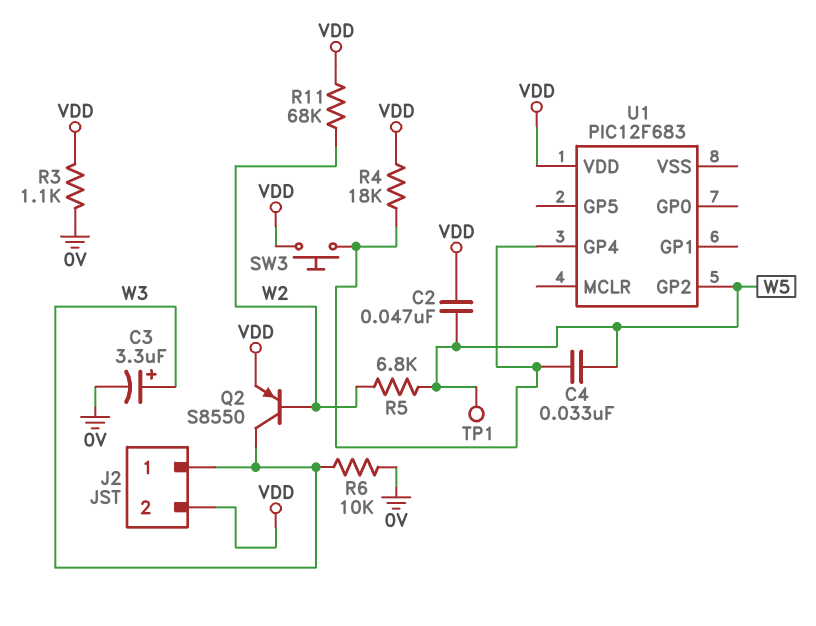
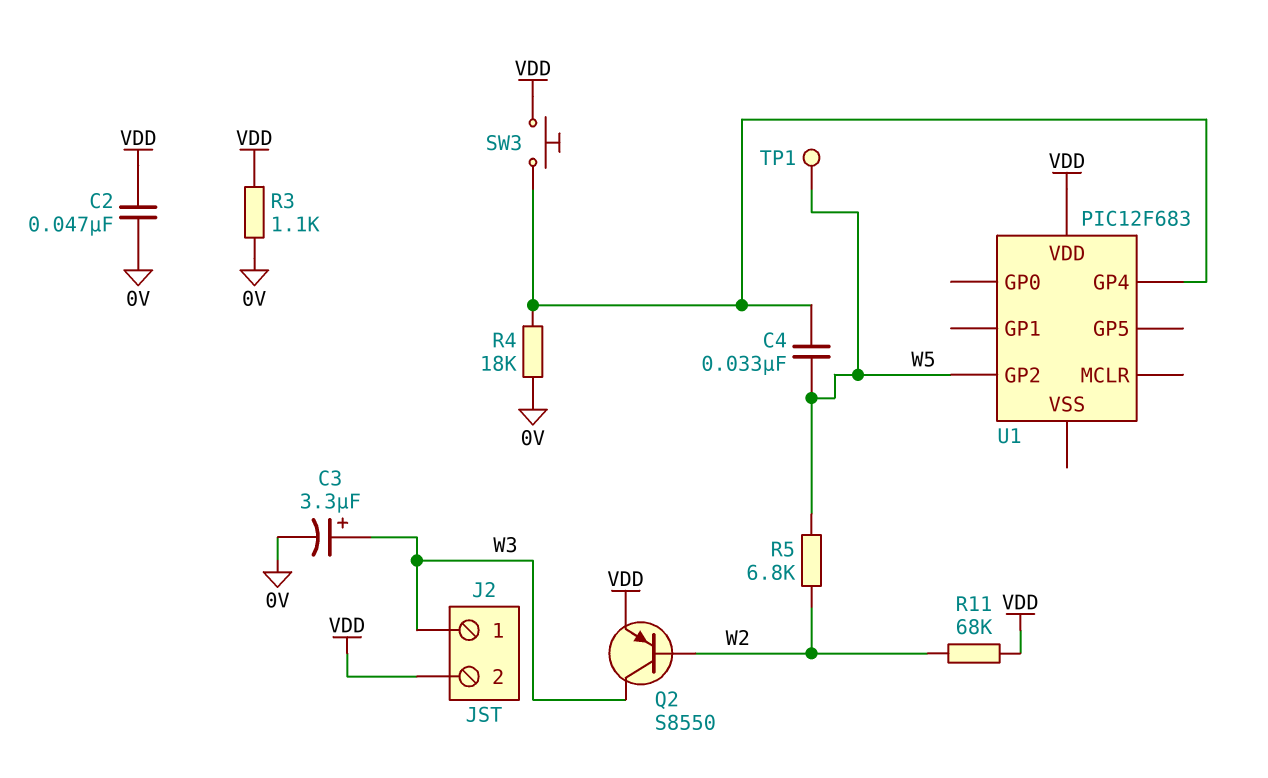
C2: 47nF (VDD, W5) -> 47nF (0V, VDD)
R4: 18k (U1/GP4, VDD) -> 18k (0V, U1/GP4)
R6: 10k (0V, W3) -> none

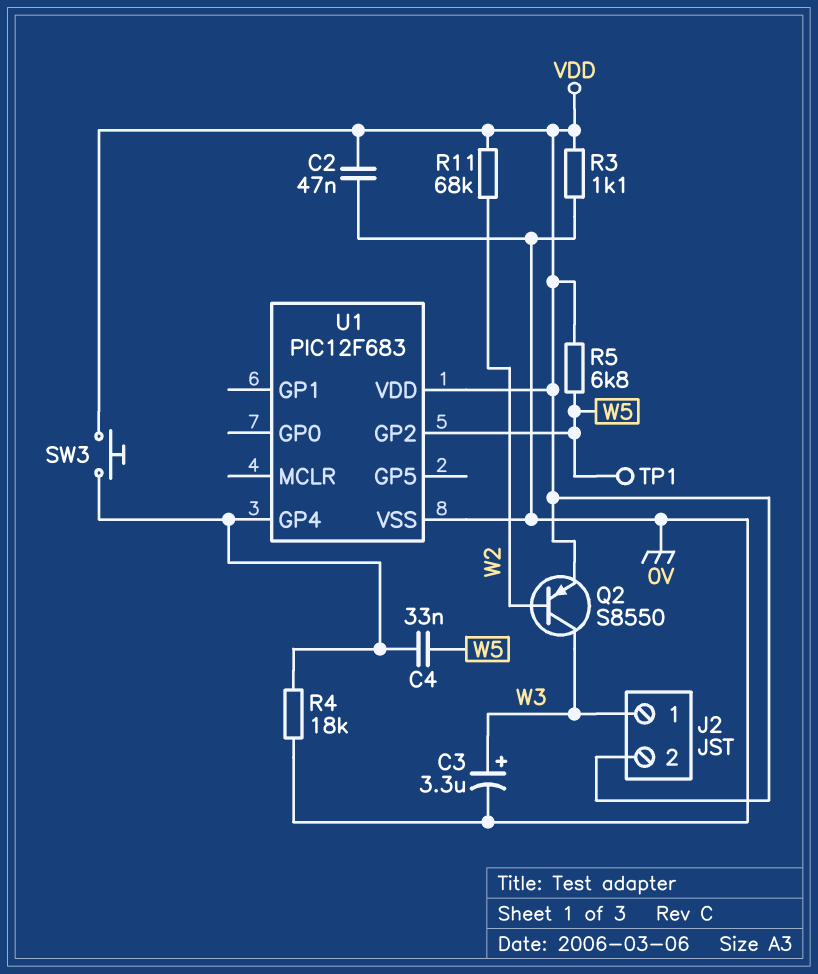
R5: 6.8k (W2, W5) -> 6.8k (VDD, W5)
U1 pin VSS: none -> 0V

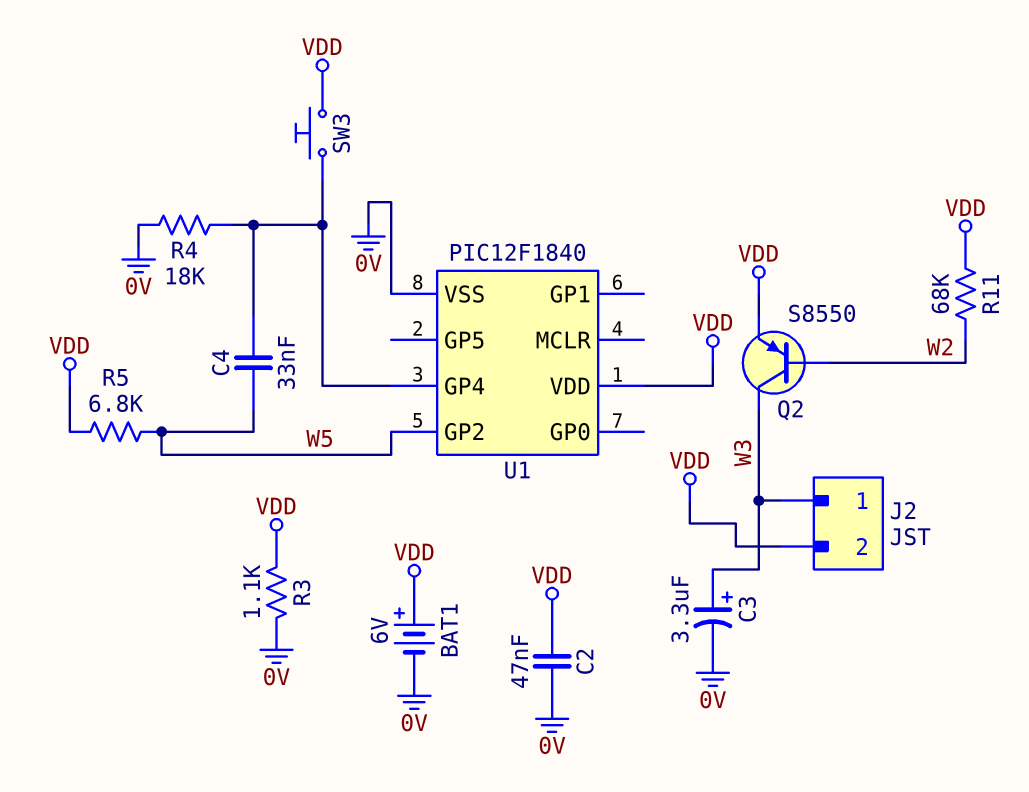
BAT1: none -> 6V (plus VDD, minus 0V)
TP1: test point (W5) -> none
U1: PIC12F683 -> PIC12F1840

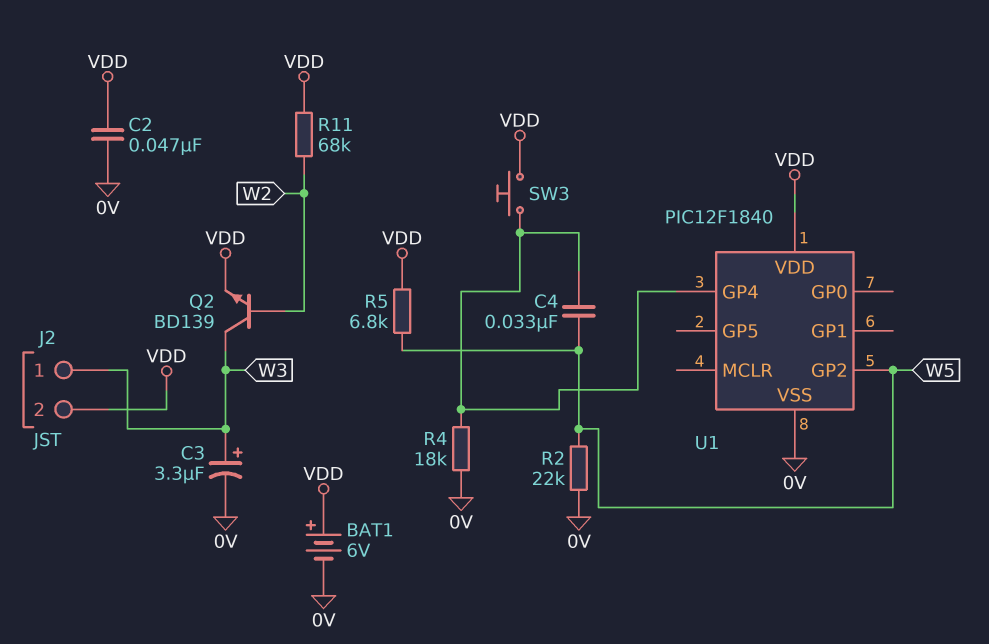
Q2: PNP S8550 (B W2, C W3, E VDD) -> NPN BD139 (B W2, C W3, E VDD)
R2: none -> 22k (0V, W5)
R3: 1.1k (0V, VDD) -> none

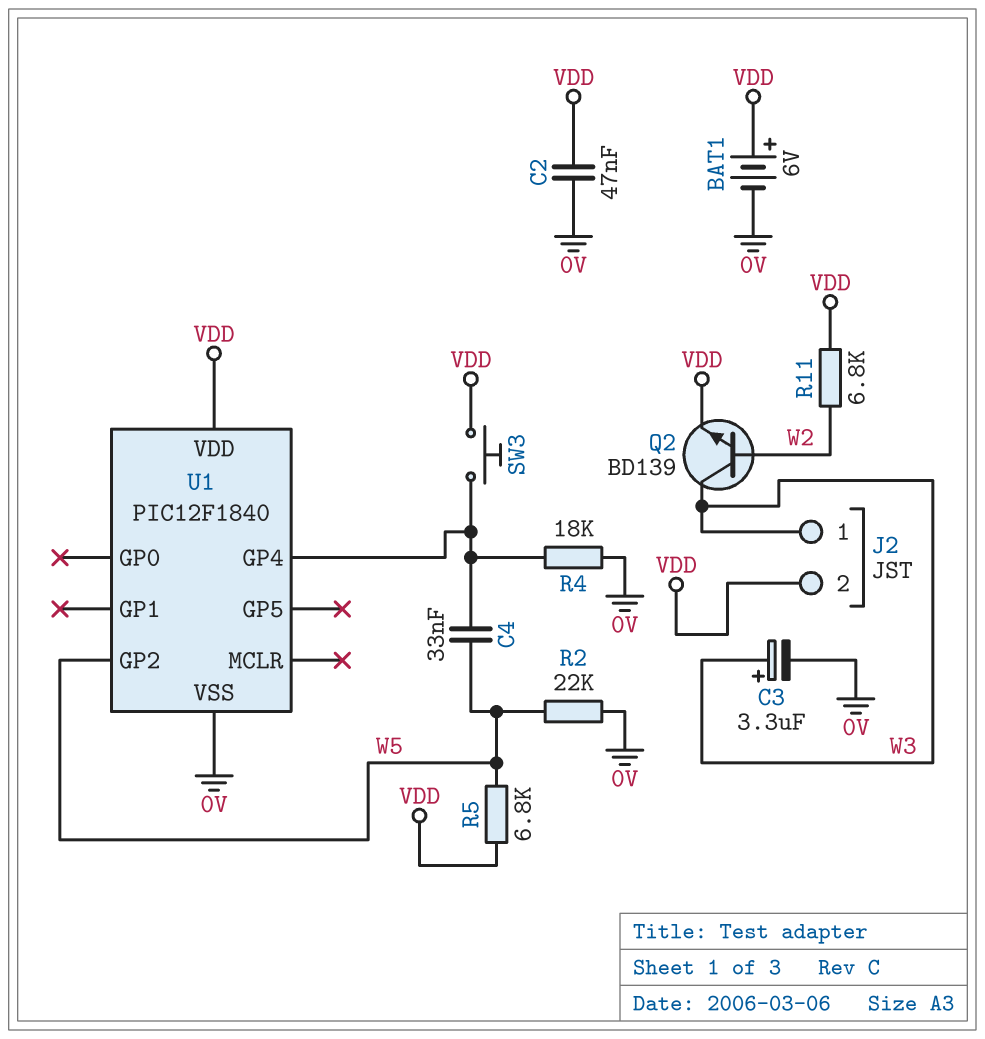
R11: 68k (VDD, W2) -> 6.8k (VDD, W2)

